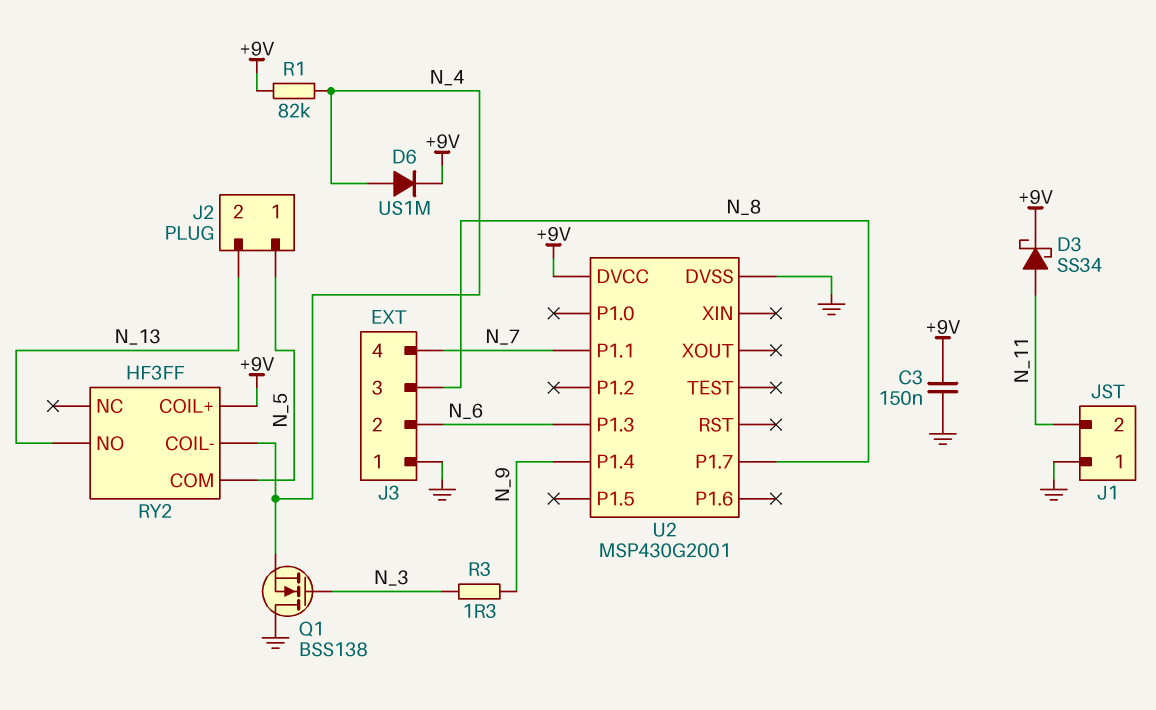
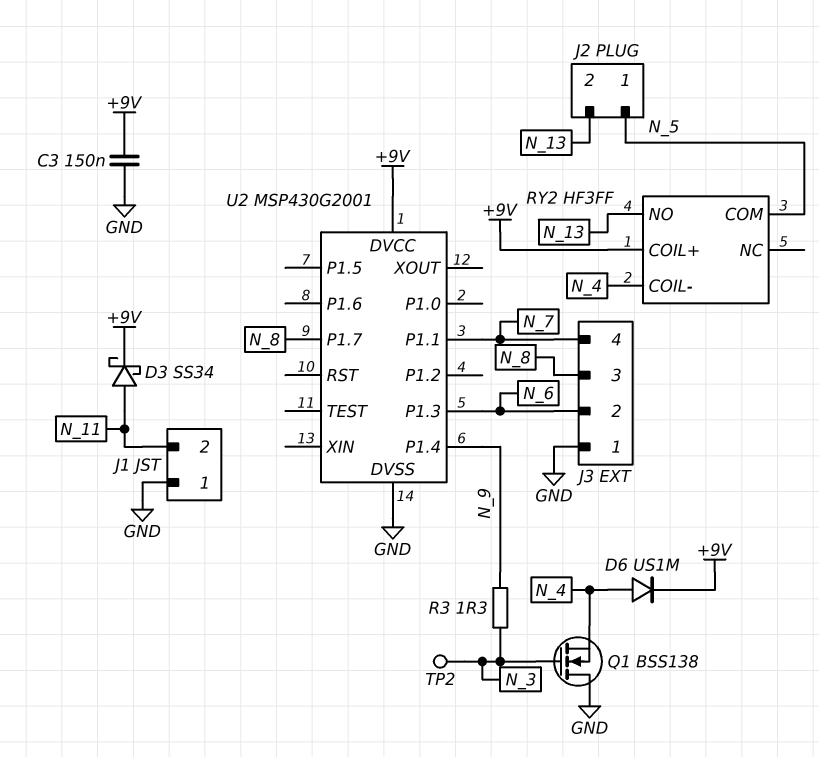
R1: 82k (+9V, N_4) -> none
TP2: none -> test point (N_3)

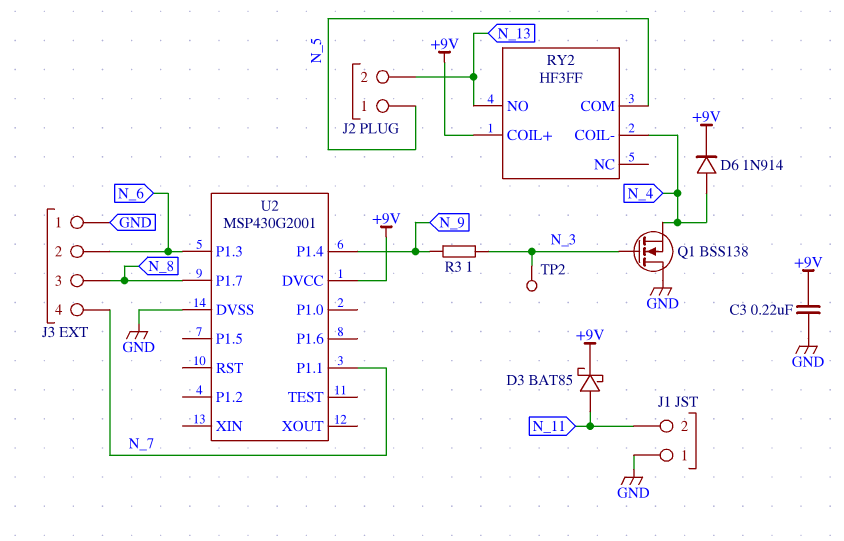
C3: 150nF (+9V, GND) -> 220nF (+9V, GND)
D3: schottky SS34 (A N_11, K +9V) -> schottky BAT85 (A N_11, K +9V)
D6: diode US1M (A N_4, K +9V) -> diode 1N914 (A N_4, K +9V)
R3: 1.3 (N_3, N_9) -> 1 (N_3, N_9)

